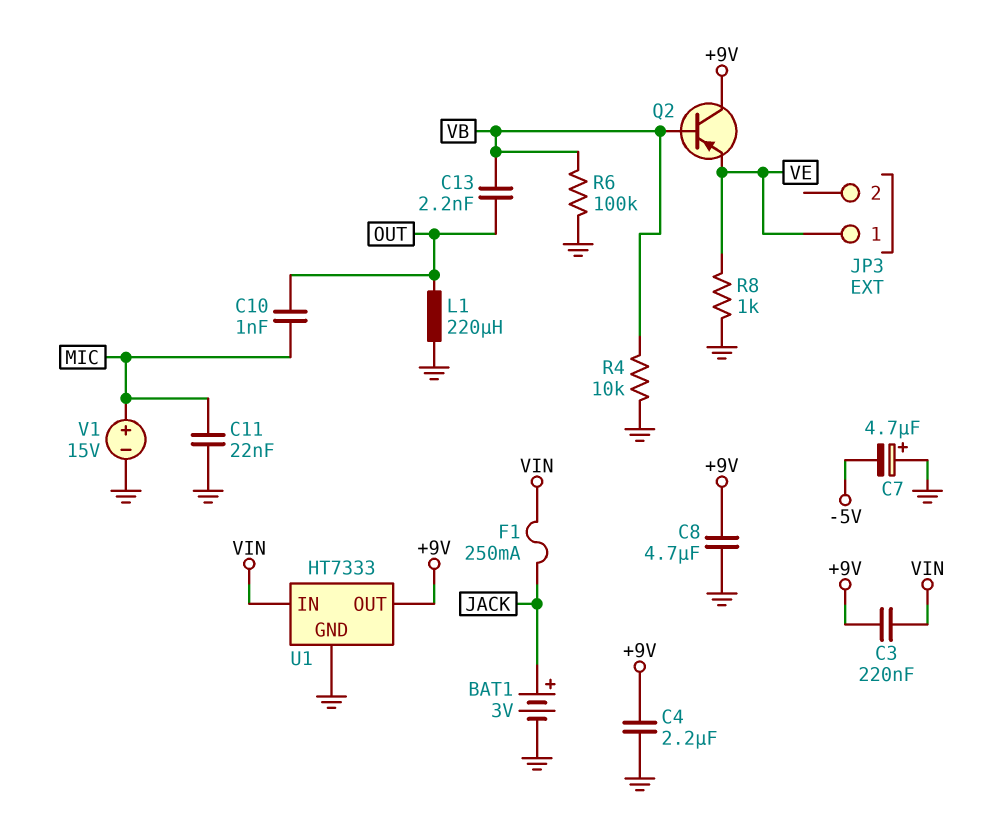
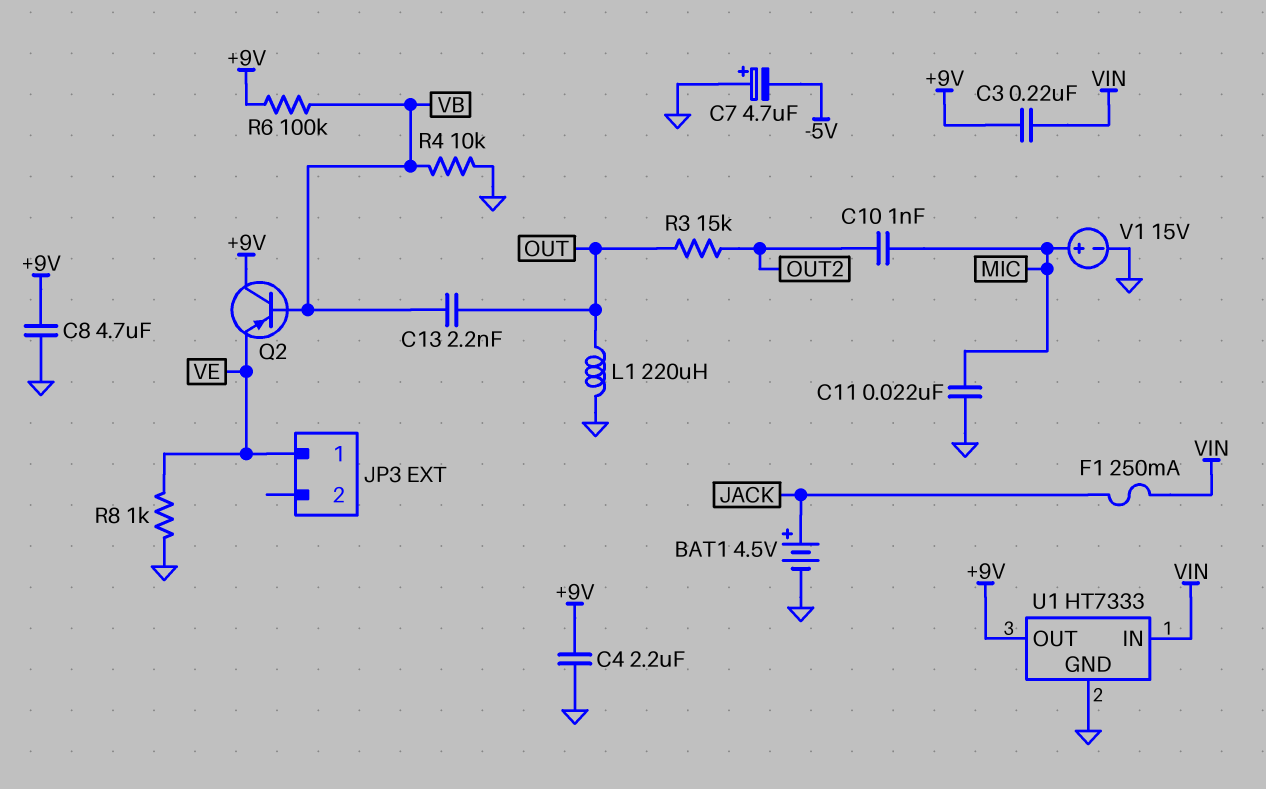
BAT1: 3V (plus JACK, minus GND) -> 4.5V (plus JACK, minus GND)
C10: 1nF (MIC, OUT) -> 1nF (MIC, OUT2)
R3: none -> 15k (OUT, OUT2)
R6: 100k (GND, VB) -> 100k (+9V, VB)

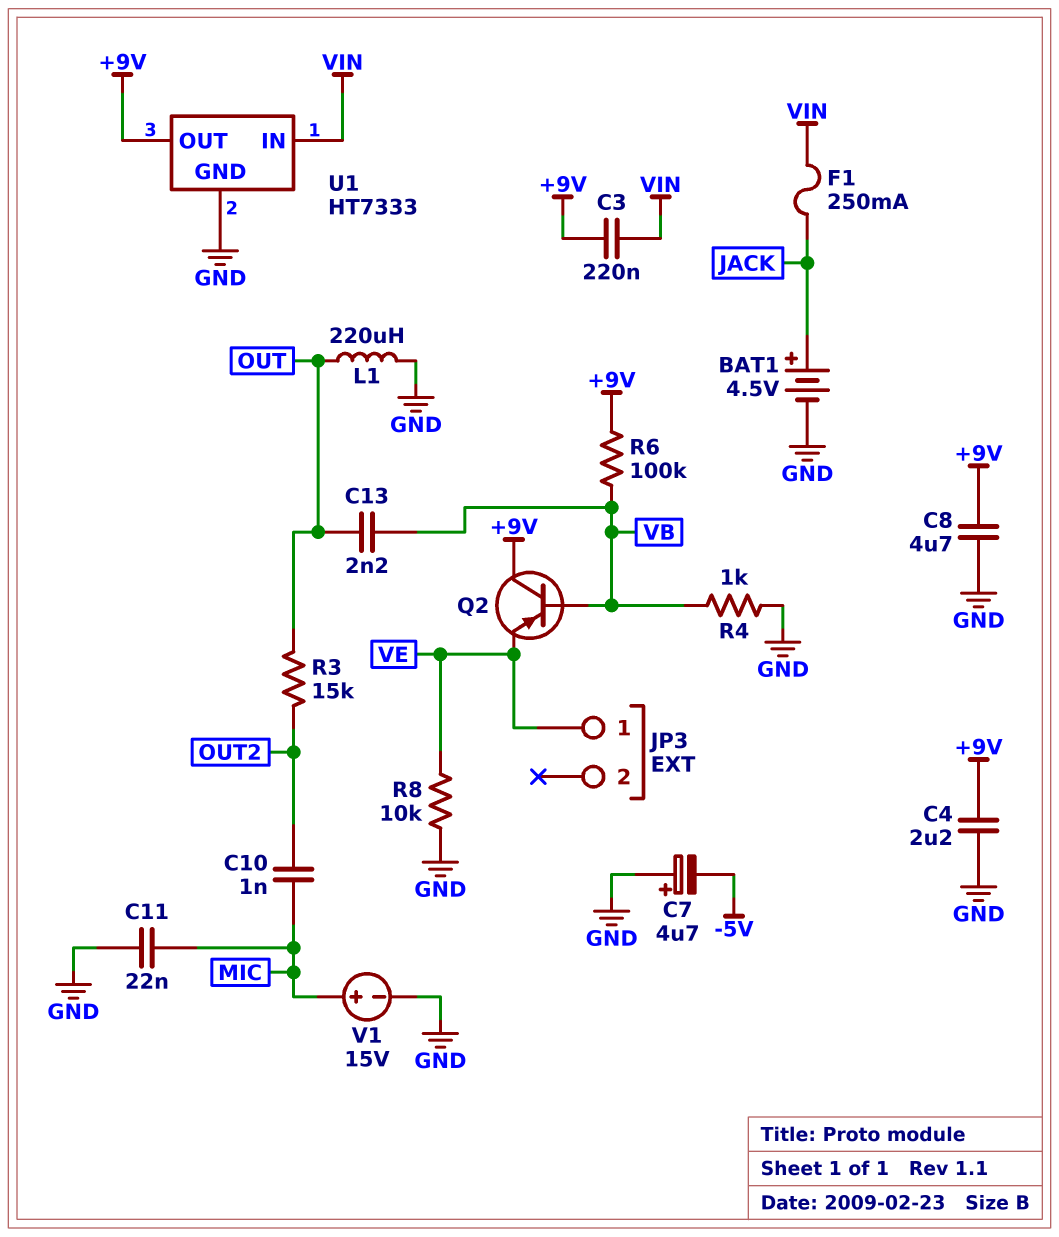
R4: 10k (GND, VB) -> 1k (GND, VB)
R8: 1k (GND, VE) -> 10k (GND, VE)

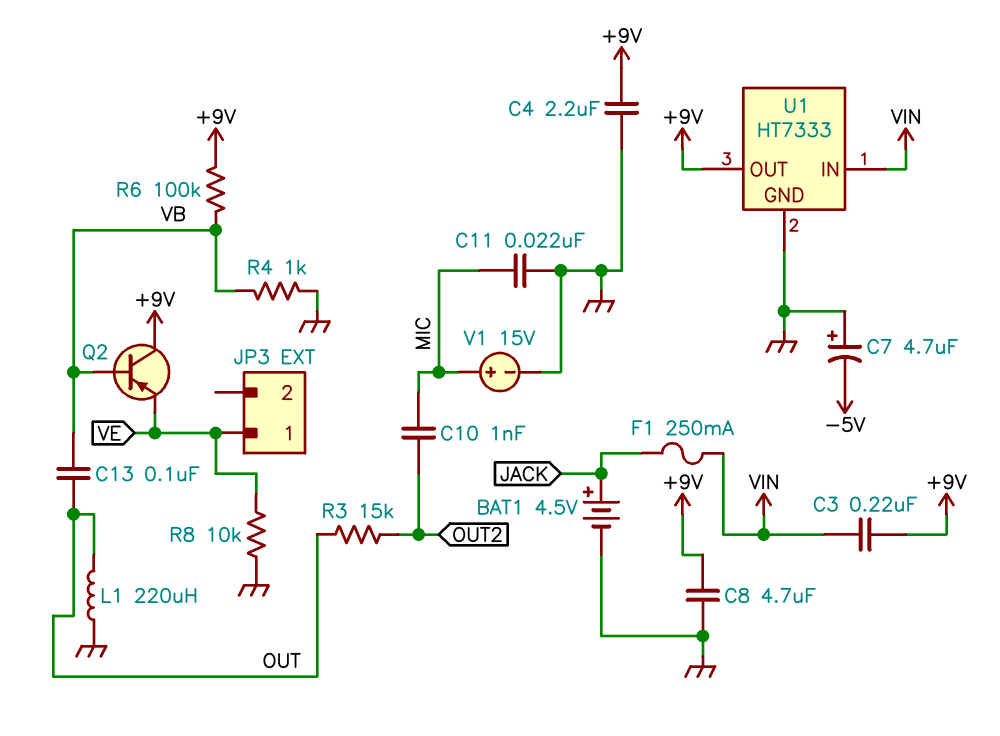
C13: 2.2nF (OUT, VB) -> 100nF (OUT, VB)

